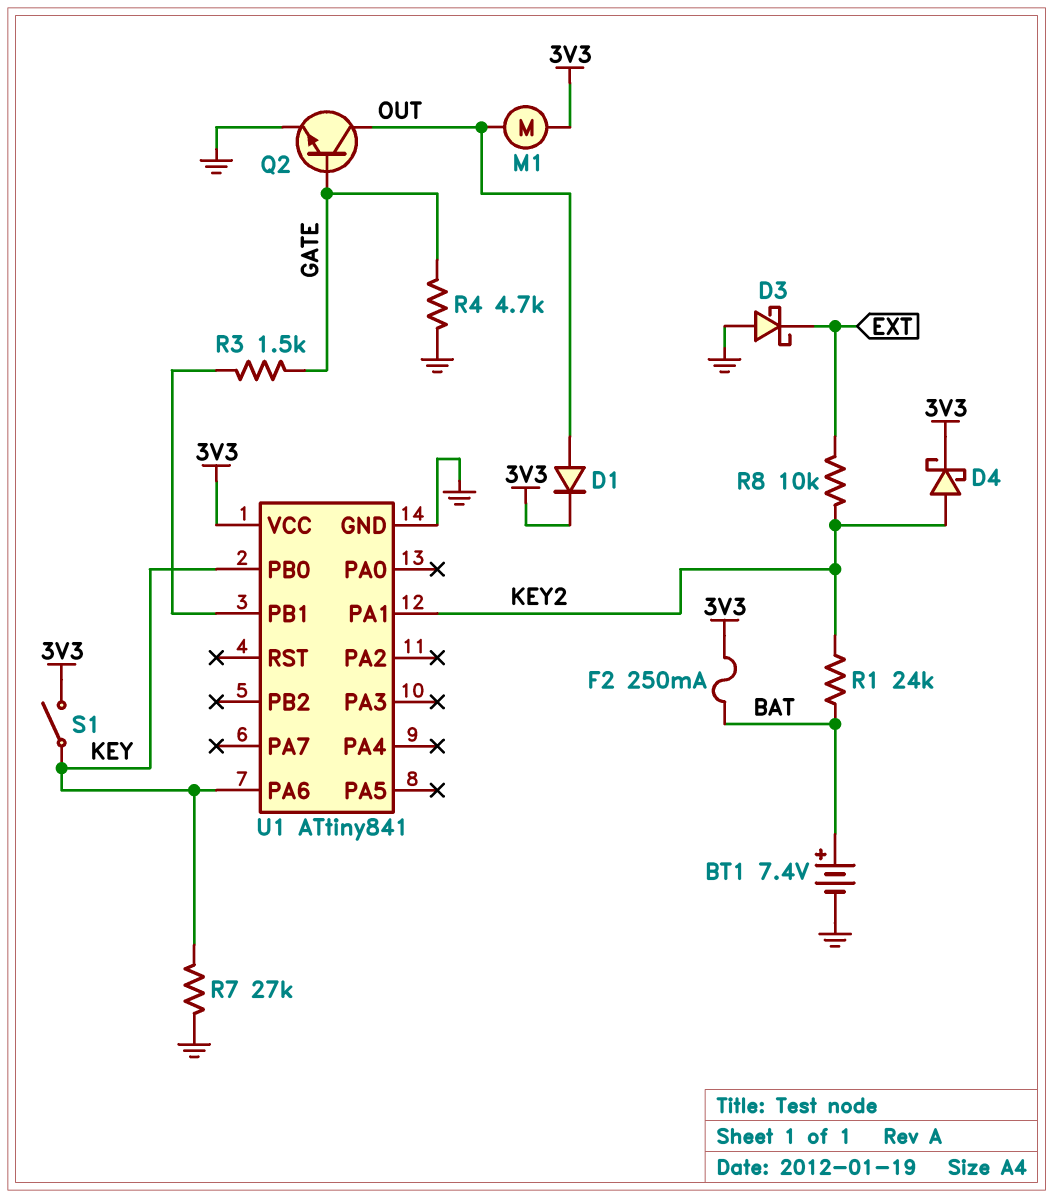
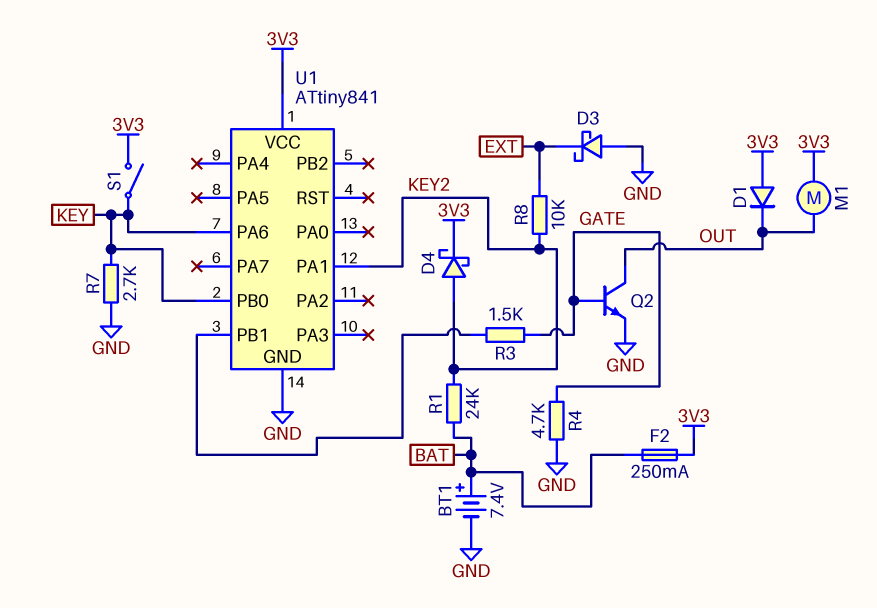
D1: diode (A OUT, K 3V3) -> diode (A 3V3, K OUT)
R7: 27k (GND, KEY) -> 2.7k (GND, KEY)

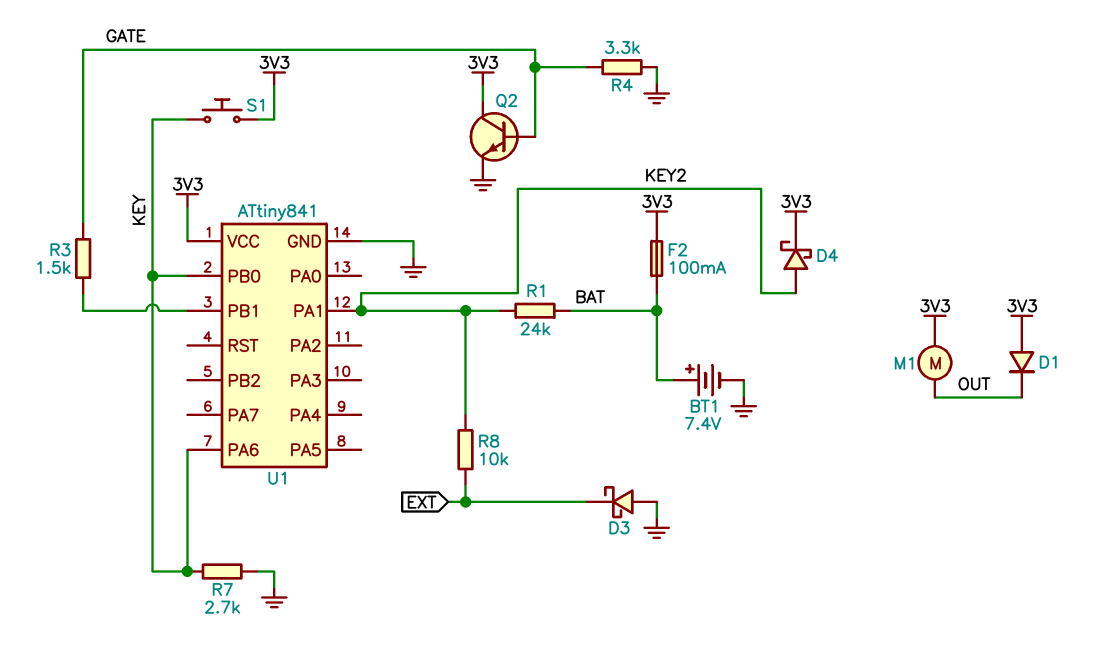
F2: 250mA (3V3, BAT) -> 100mA (3V3, BAT)
Q2: NPN (B GATE, C OUT, E GND) -> NPN (B GATE, C 3V3, E GND)
R4: 4.7k (GATE, GND) -> 3.3k (GATE, GND)
S1: switch (3V3, KEY) -> button (3V3, KEY)

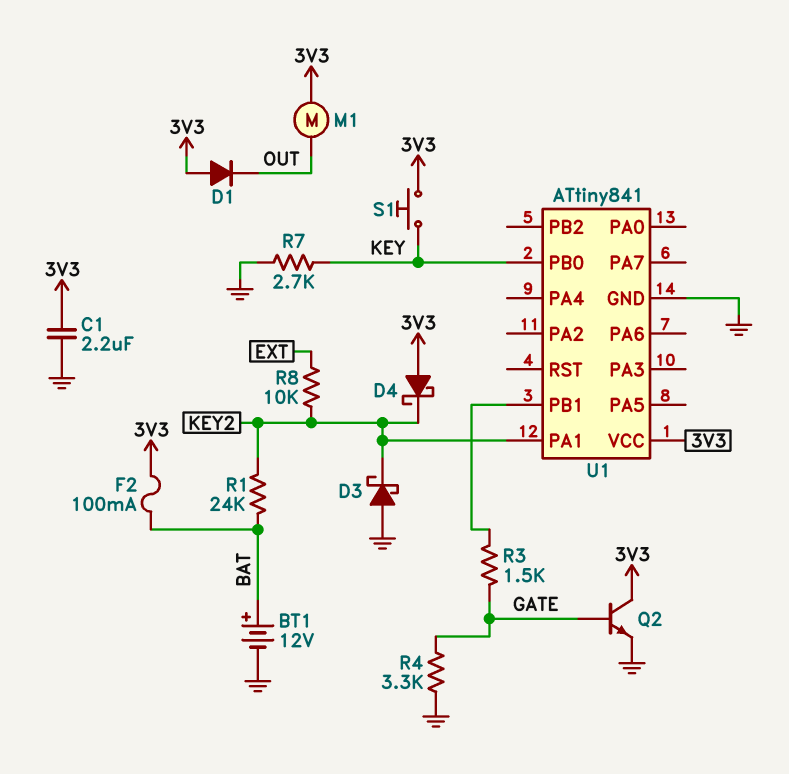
BT1: 7.4V (plus BAT, minus GND) -> 12V (plus BAT, minus GND)
C1: none -> 2.2uF (3V3, GND)
D3: schottky (A GND, K EXT) -> schottky (A GND, K KEY2)
D4: schottky (A KEY2, K 3V3) -> schottky (A 3V3, K KEY2)
U1 pin PA6: KEY -> none

